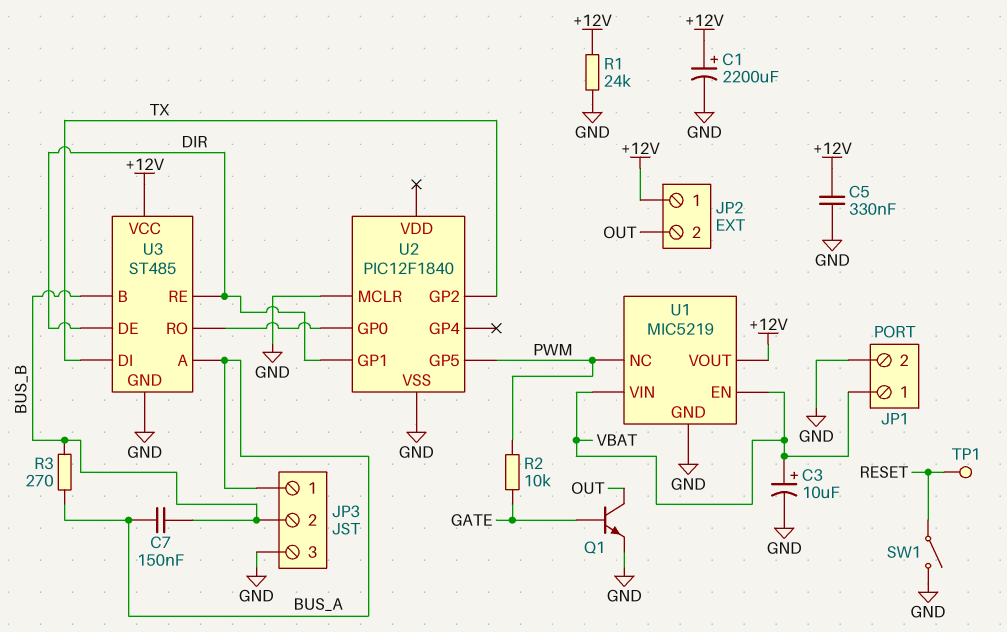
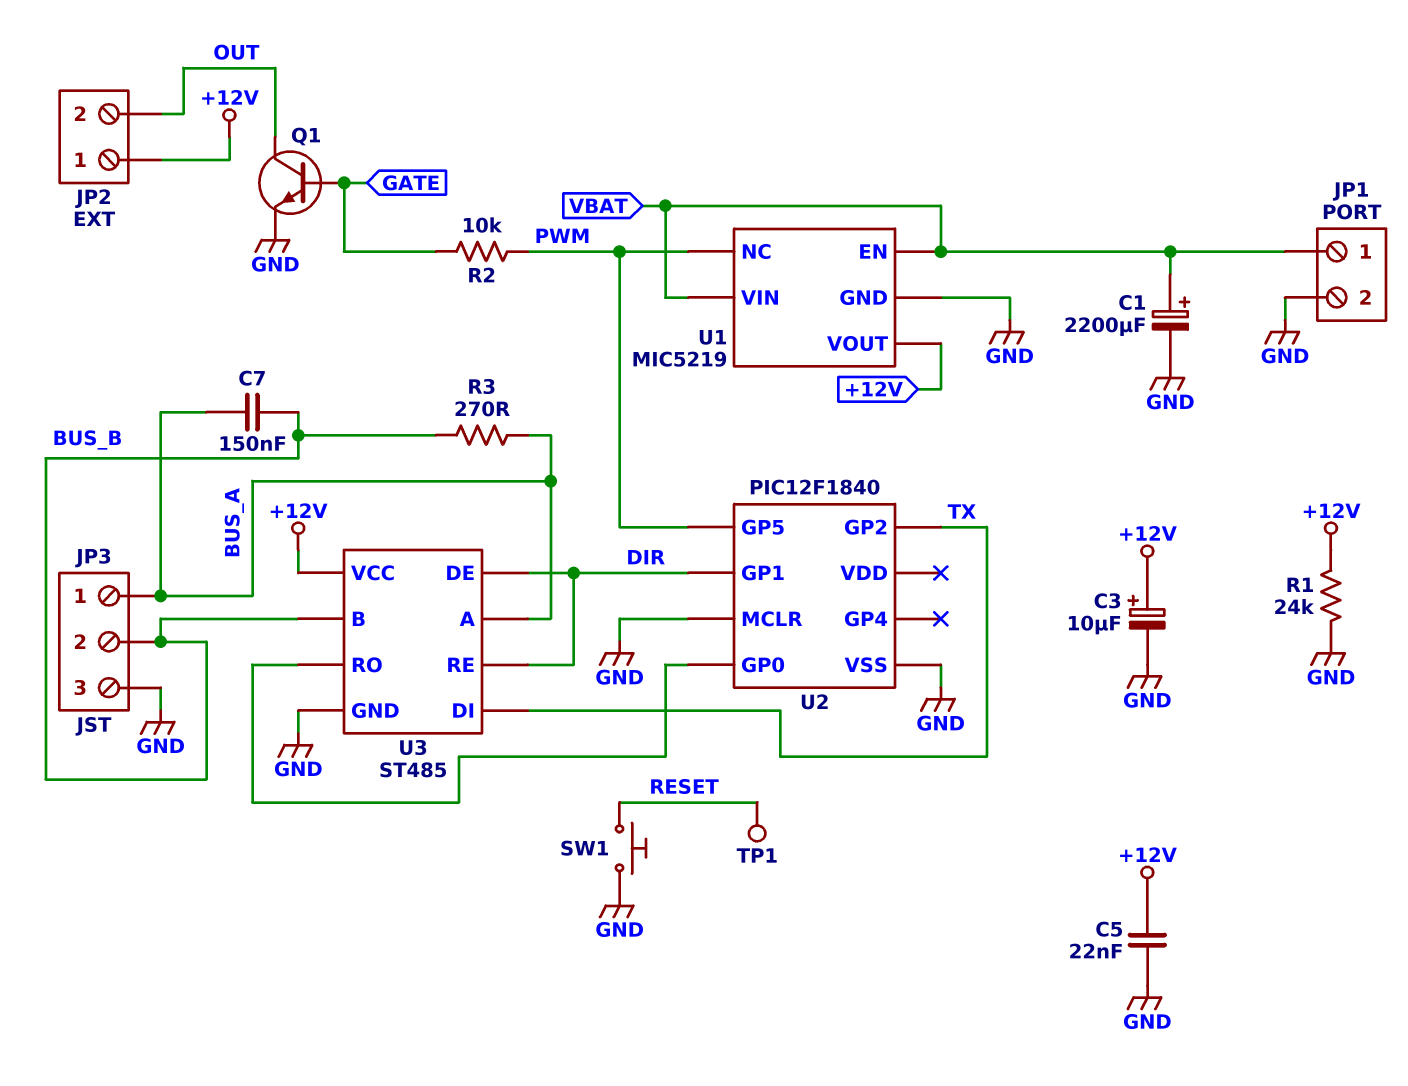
C1: 2200uF (plus +12V, minus GND) -> 2200uF (plus VBAT, minus GND)
C3: 10uF (plus VBAT, minus GND) -> 10uF (plus +12V, minus GND)
C5: 330nF (+12V, GND) -> 22nF (+12V, GND)
SW1: switch (GND, RESET) -> button (GND, RESET)

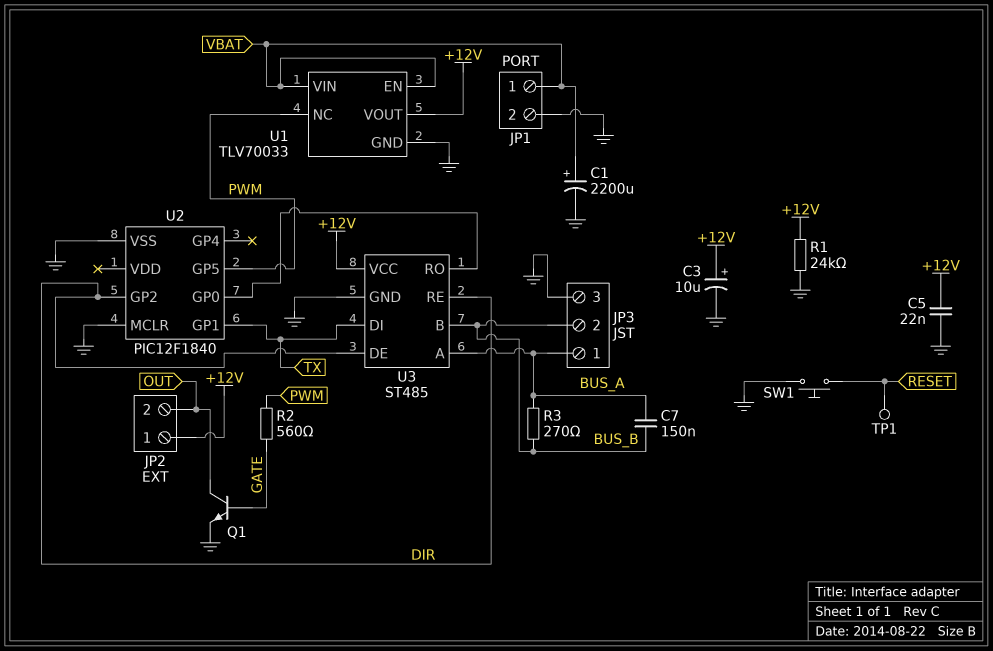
R2: 10k (GATE, PWM) -> 560 (GATE, PWM)
U1: MIC5219 -> TLV70033
U2 pin GP1: DIR -> TX
U2 pin GP2: TX -> DIR

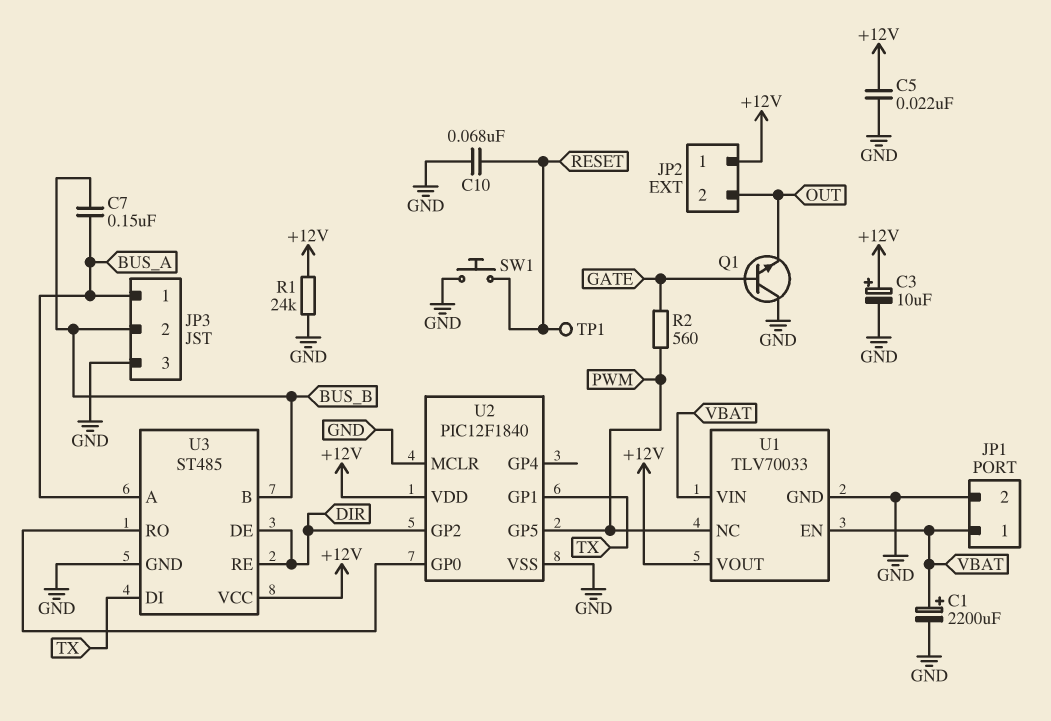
C10: none -> 68nF (GND, RESET)
Q1: NPN (B GATE, C OUT, E GND) -> NPN (B GATE, C GND, E OUT)
R3: 270 (BUS_A, BUS_B) -> none
U2 pin VDD: none -> +12V

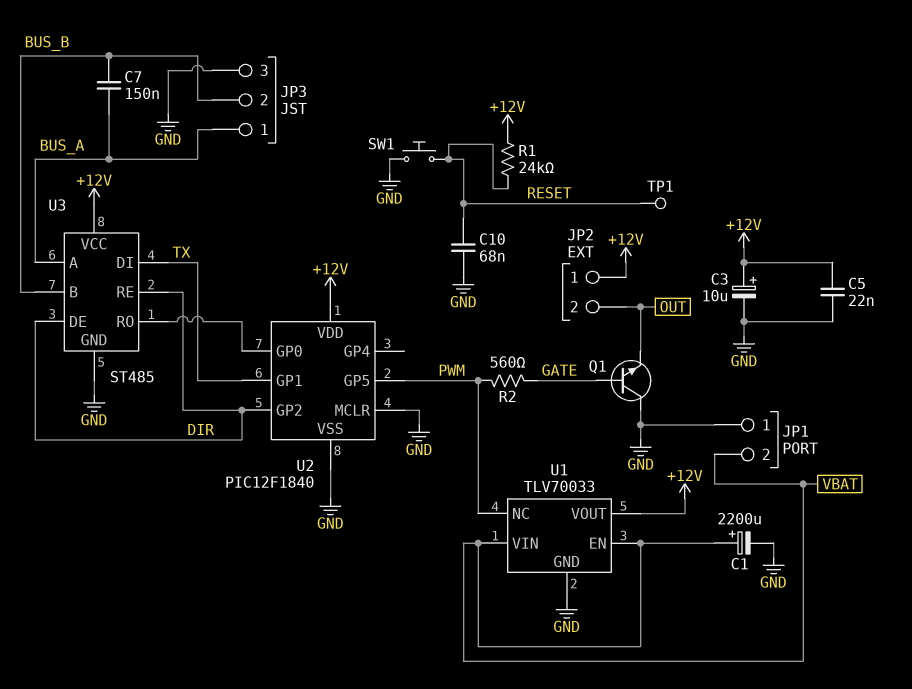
JP1 pin 1: VBAT -> GND
JP1 pin 2: GND -> VBAT
R1: 24k (+12V, GND) -> 24k (+12V, RESET)

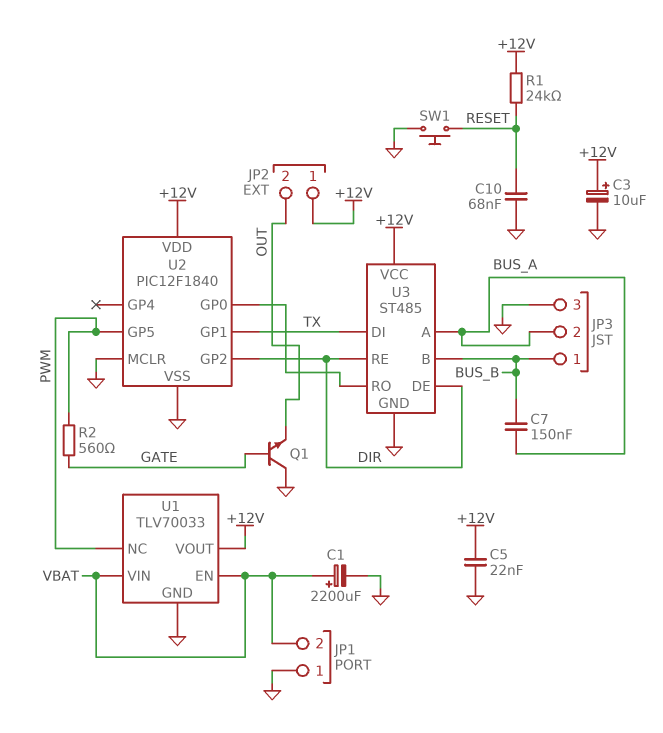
JP3 pin 1: BUS_A -> BUS_B
JP3 pin 2: BUS_B -> BUS_A
TP1: test point (RESET) -> none

